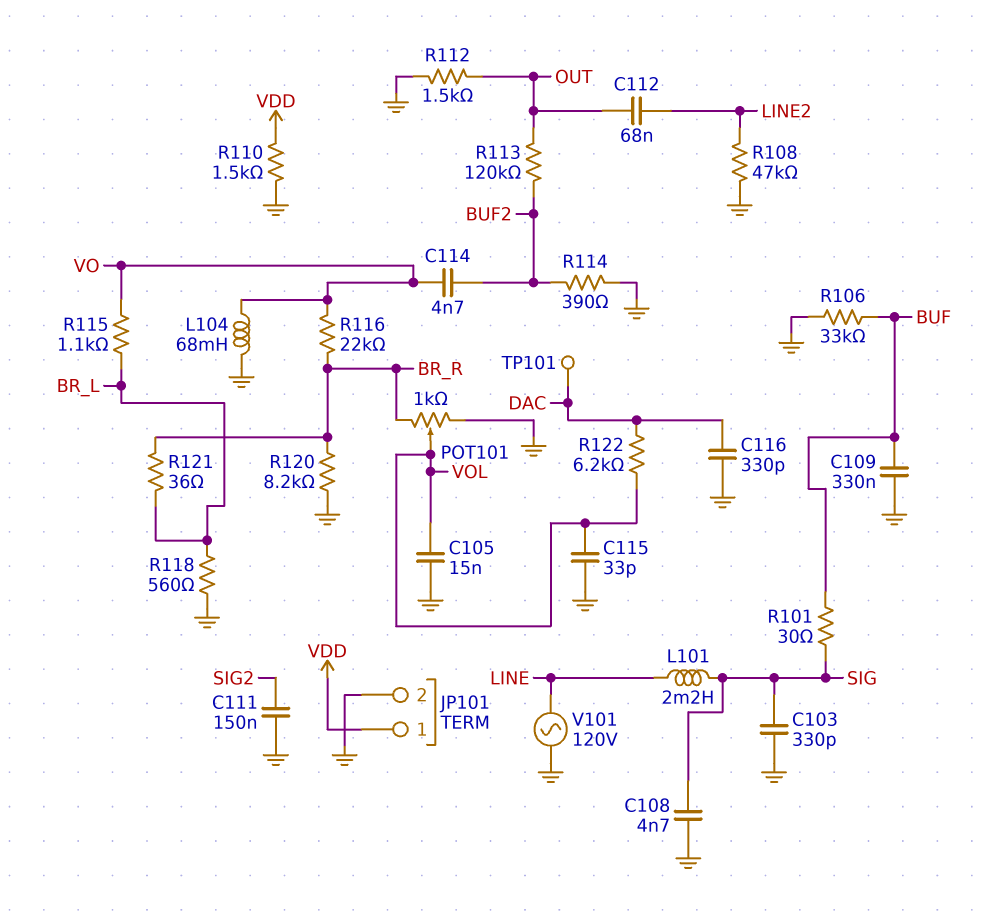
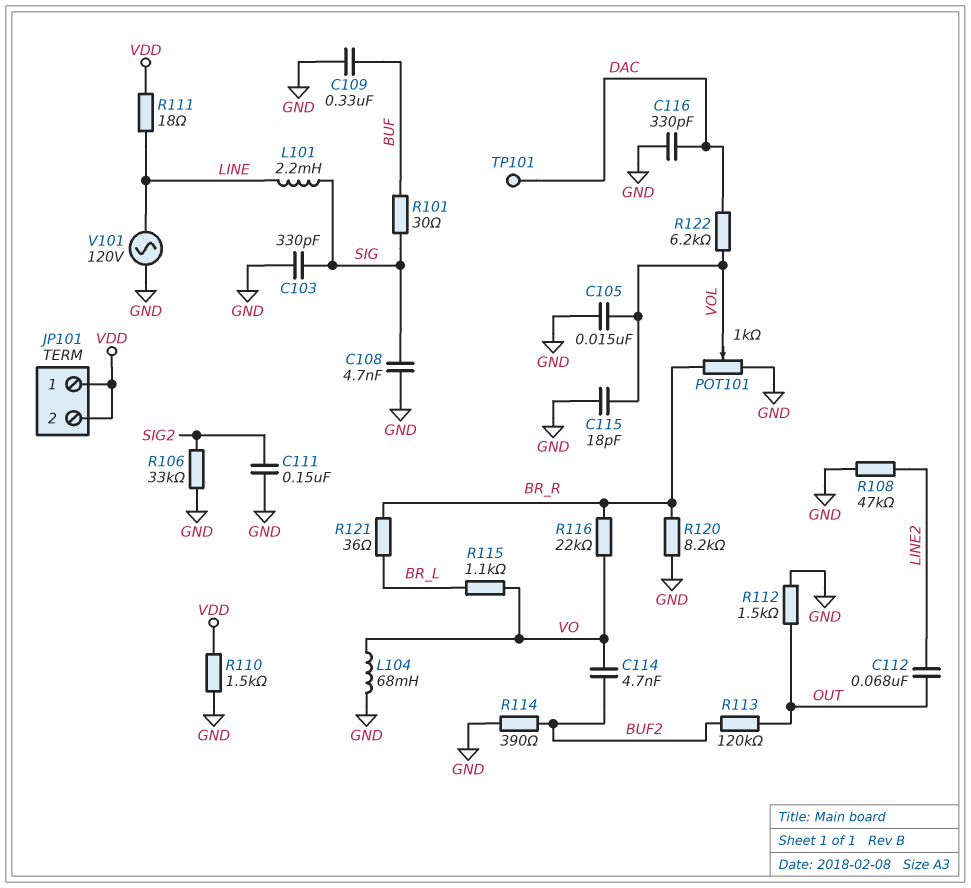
C115: 33pF (GND, VOL) -> 18pF (GND, VOL)
JP101 pin 2: GND -> VDD
R106: 33k (BUF, GND) -> 33k (GND, SIG2)
R111: none -> 18 (LINE, VDD)
R118: 560 (BR_L, GND) -> none

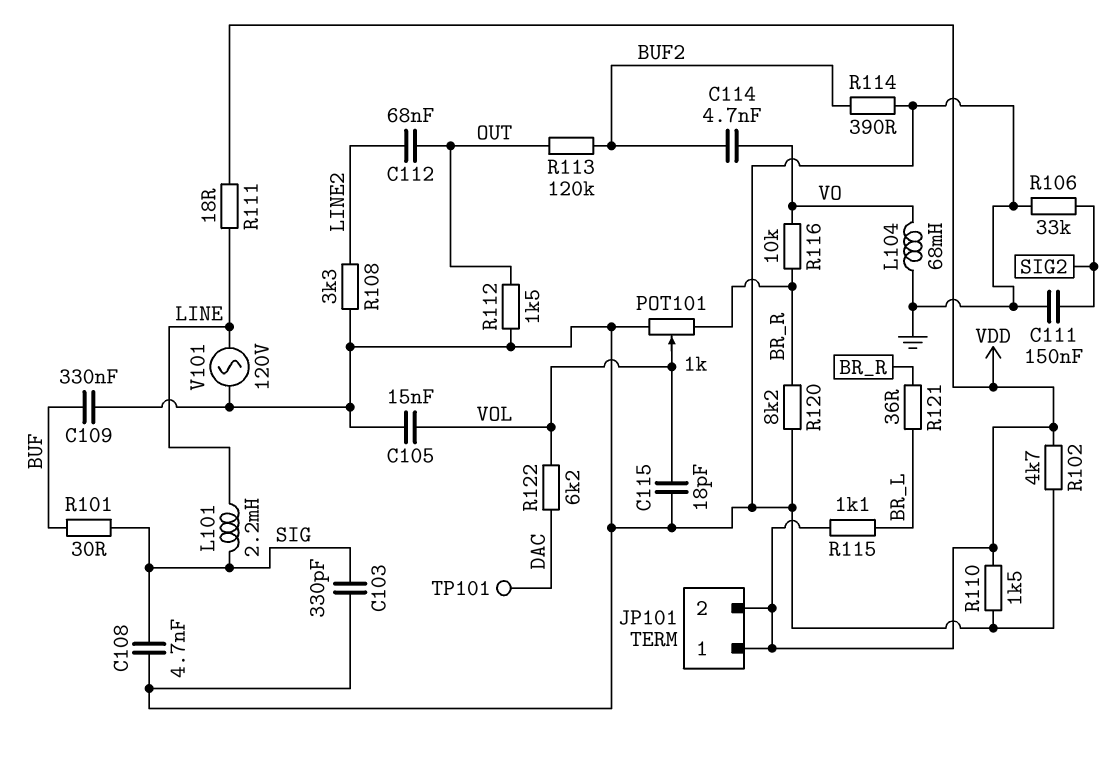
C116: 330pF (DAC, GND) -> none
R102: none -> 4.7k (GND, VDD)
R108: 47k (GND, LINE2) -> 3.3k (GND, LINE2)
R115: 1.1k (BR_L, VO) -> 1.1k (BR_L, VDD)
R116: 22k (BR_R, VO) -> 10k (BR_R, VO)

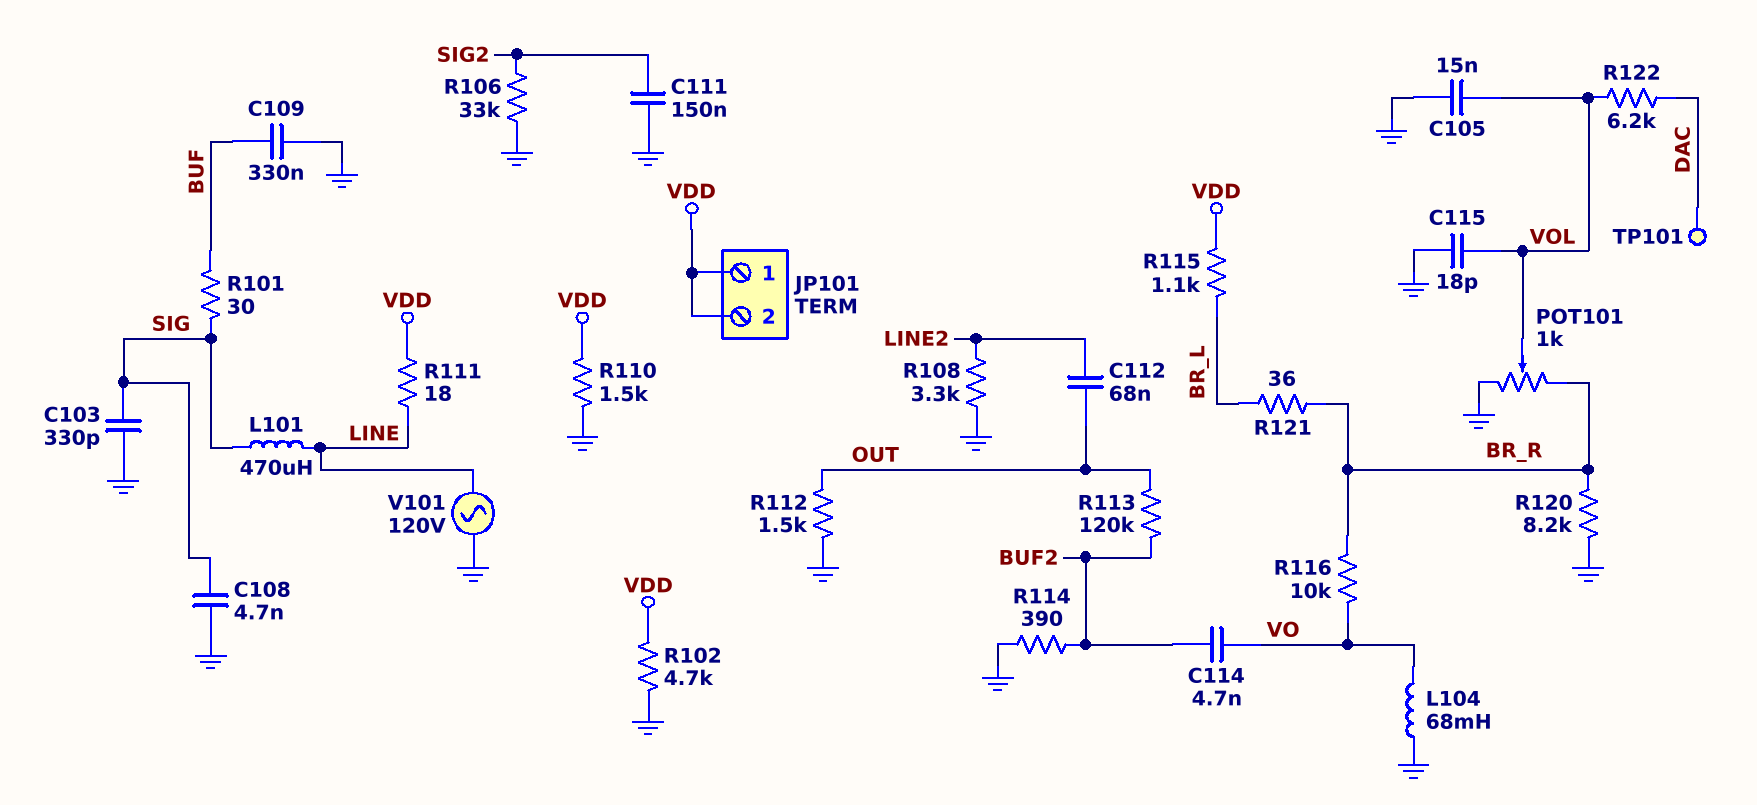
L101: 2.2mH (LINE, SIG) -> 470uH (LINE, SIG)

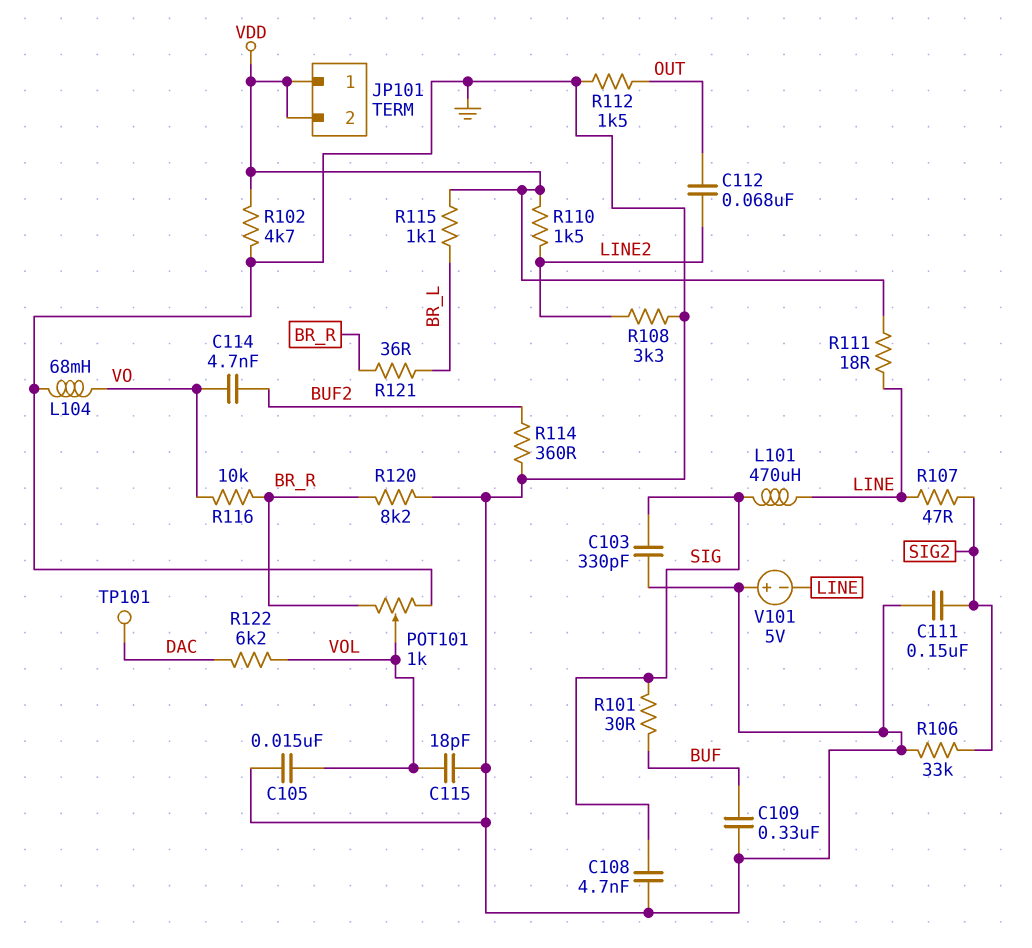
R107: none -> 47 (LINE, SIG2)
R110: 1.5k (GND, VDD) -> 1.5k (LINE2, VDD)
R113: 120k (BUF2, OUT) -> none
R114: 390 (BUF2, GND) -> 360 (BUF2, GND)
V101: AC 120V (GND, LINE) -> 5V (plus GND, minus LINE)

